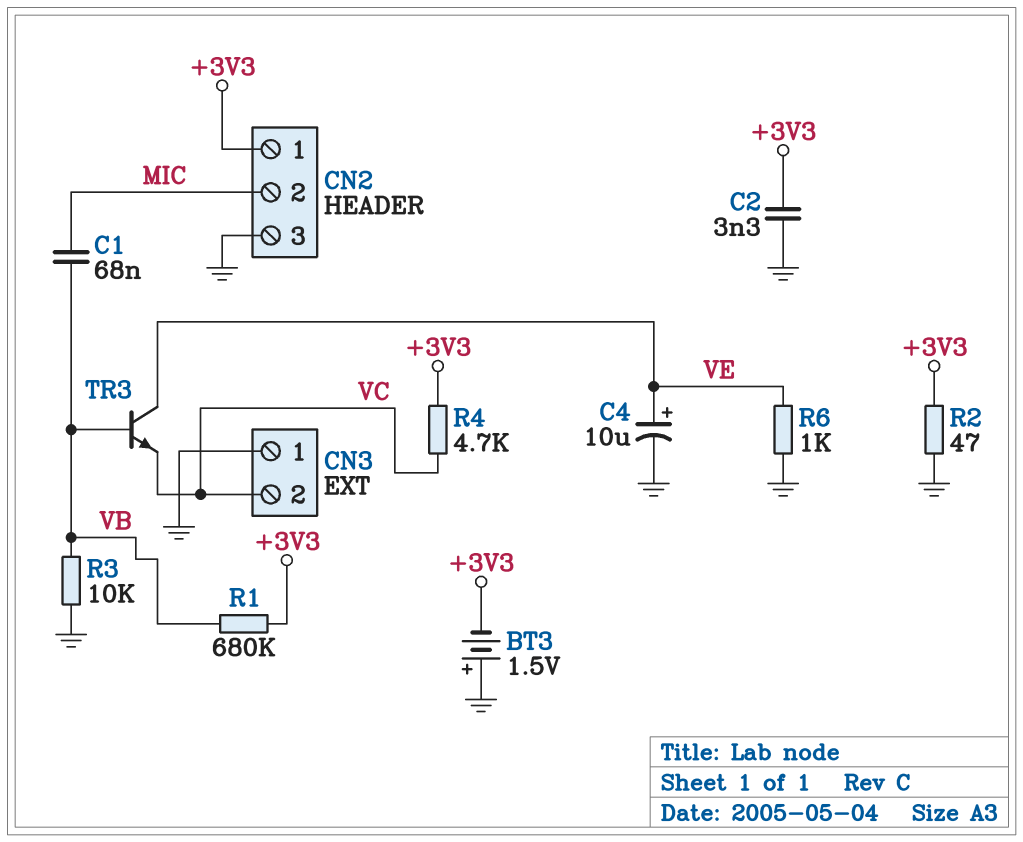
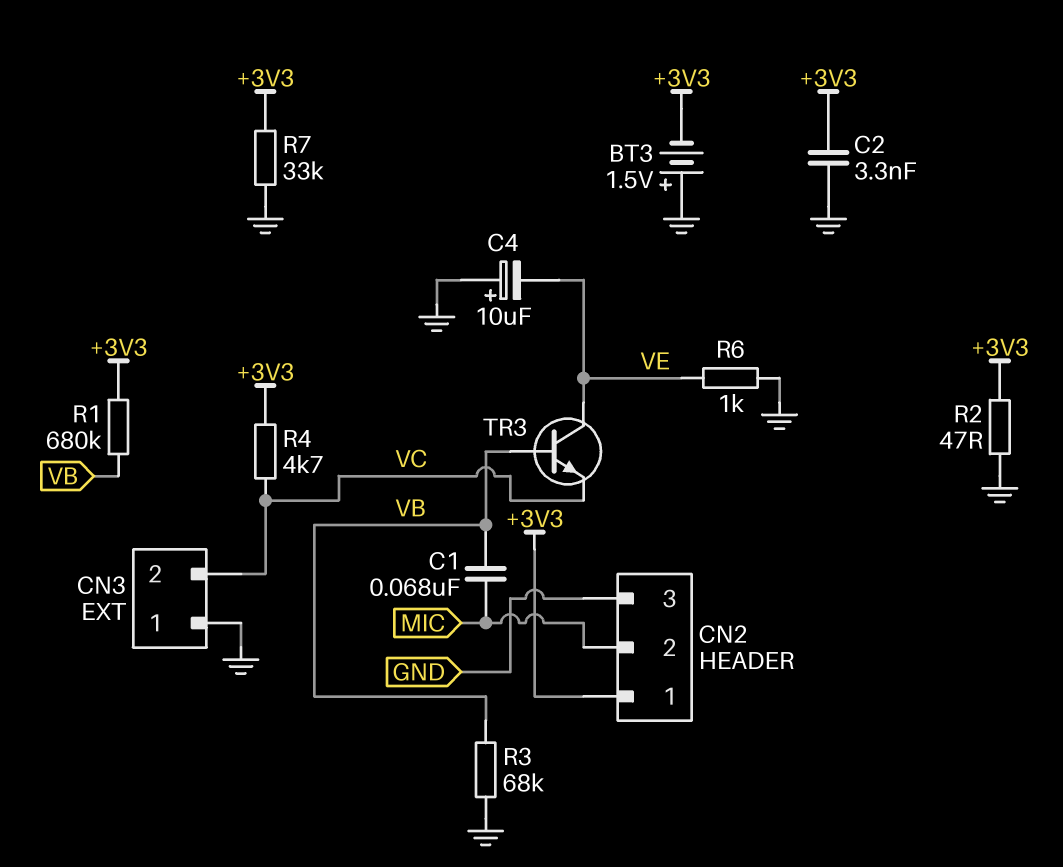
C4: 10uF (plus VE, minus GND) -> 10uF (plus GND, minus VE)
R3: 10k (GND, VB) -> 68k (GND, VB)
R7: none -> 33k (+3V3, GND)

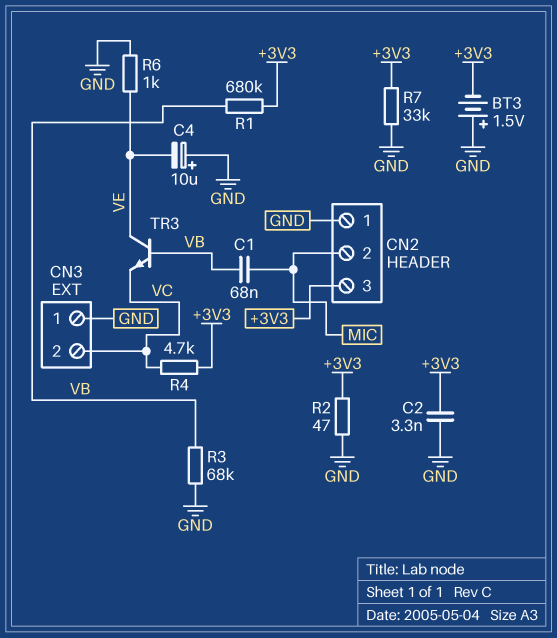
CN2 pin 1: +3V3 -> GND
CN2 pin 3: GND -> +3V3

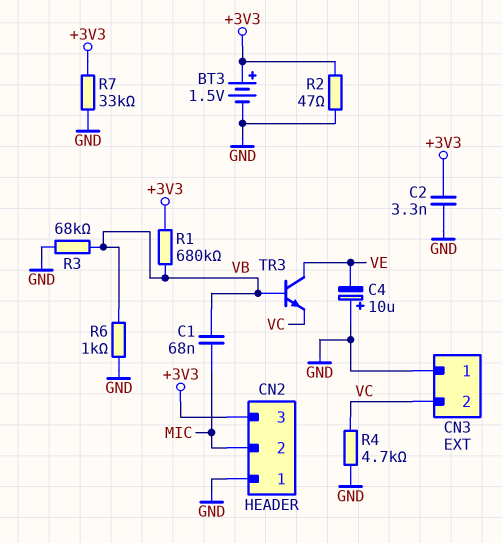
BT3: 1.5V (plus GND, minus +3V3) -> 1.5V (plus +3V3, minus GND)
R4: 4.7k (+3V3, VC) -> 4.7k (GND, VC)
R6: 1k (GND, VE) -> 1k (GND, VB)

